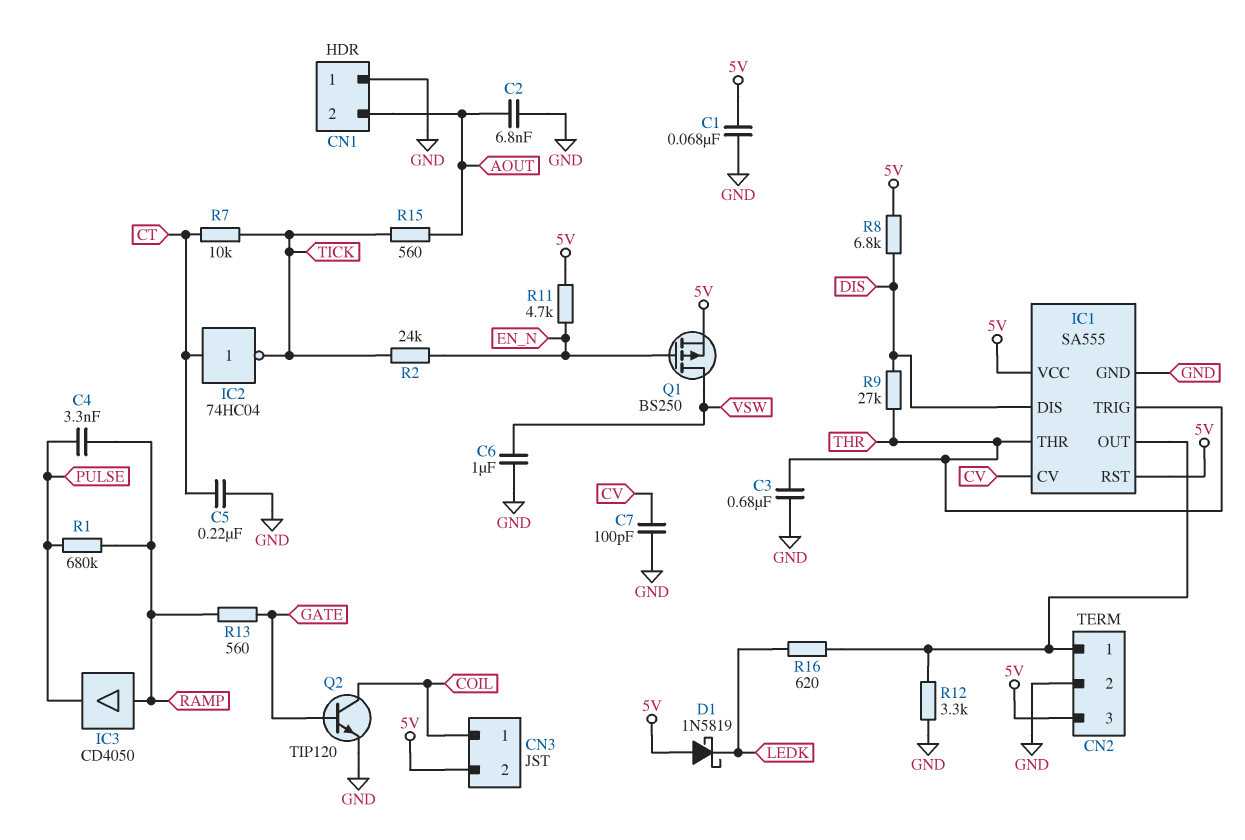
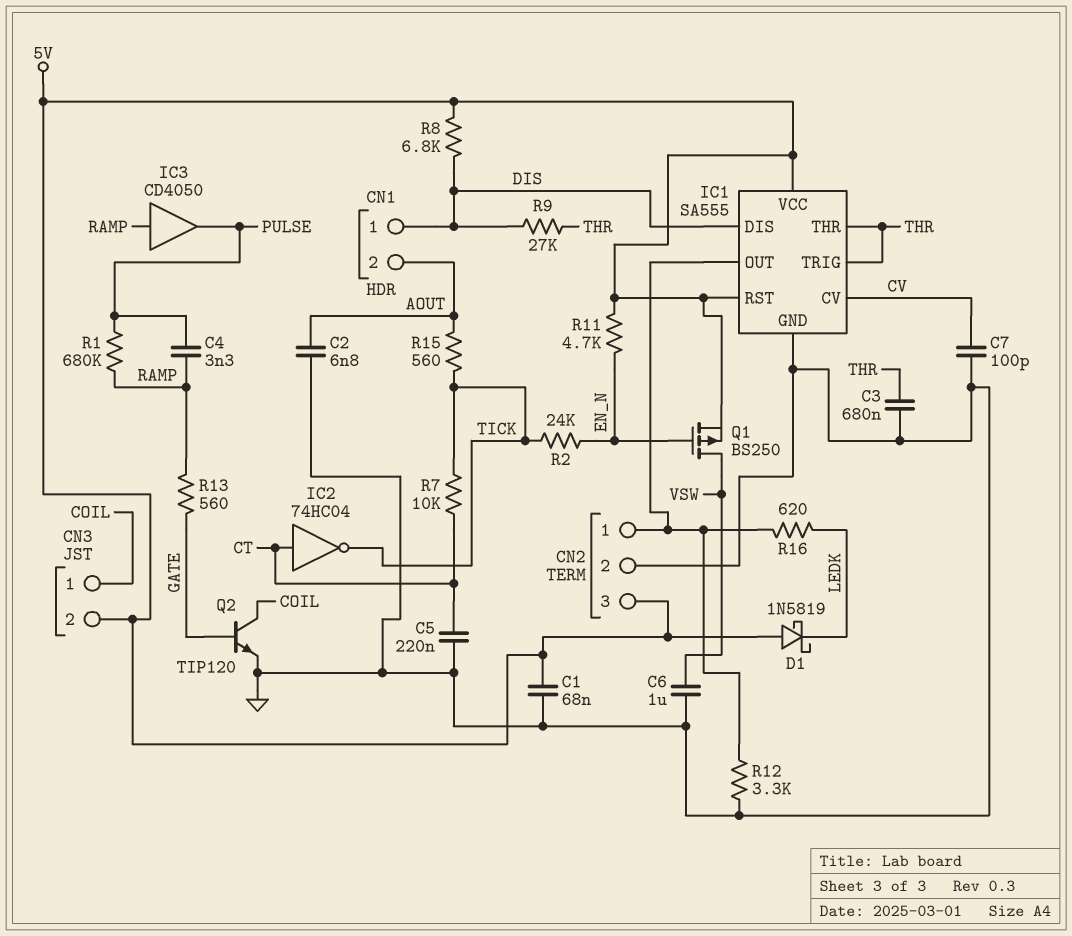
CN1 pin 1: GND -> DIS

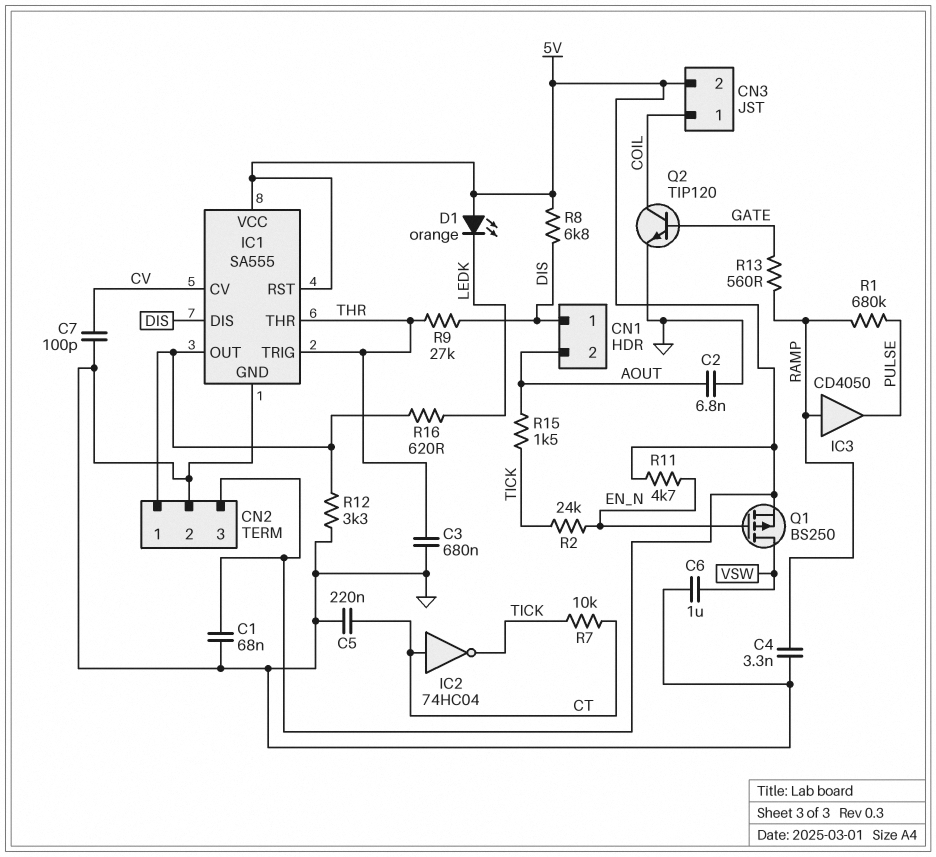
C4: 3.3nF (PULSE, RAMP) -> 3.3nF (GND, RAMP)
D1: schottky 1N5819 (A 5V, K LEDK) -> LED orange (A 5V, K LEDK)
R15: 560 (AOUT, TICK) -> 1.5k (AOUT, TICK)

